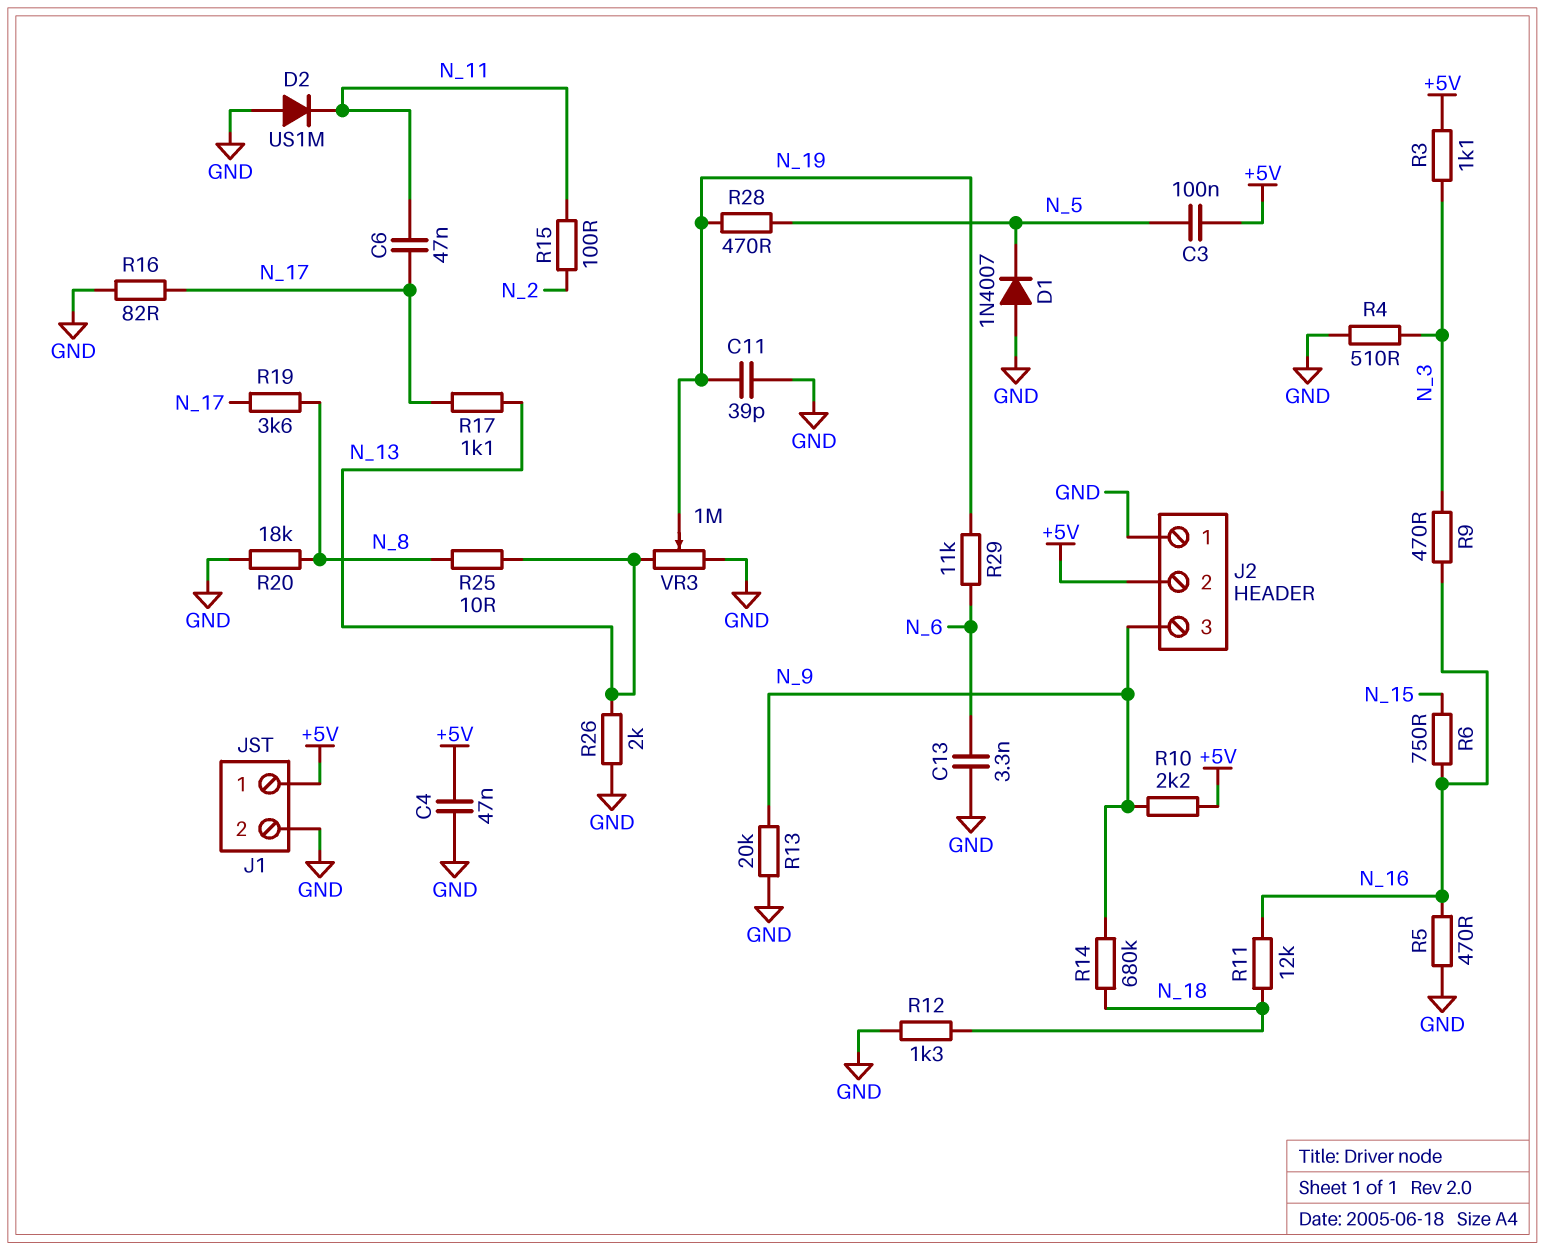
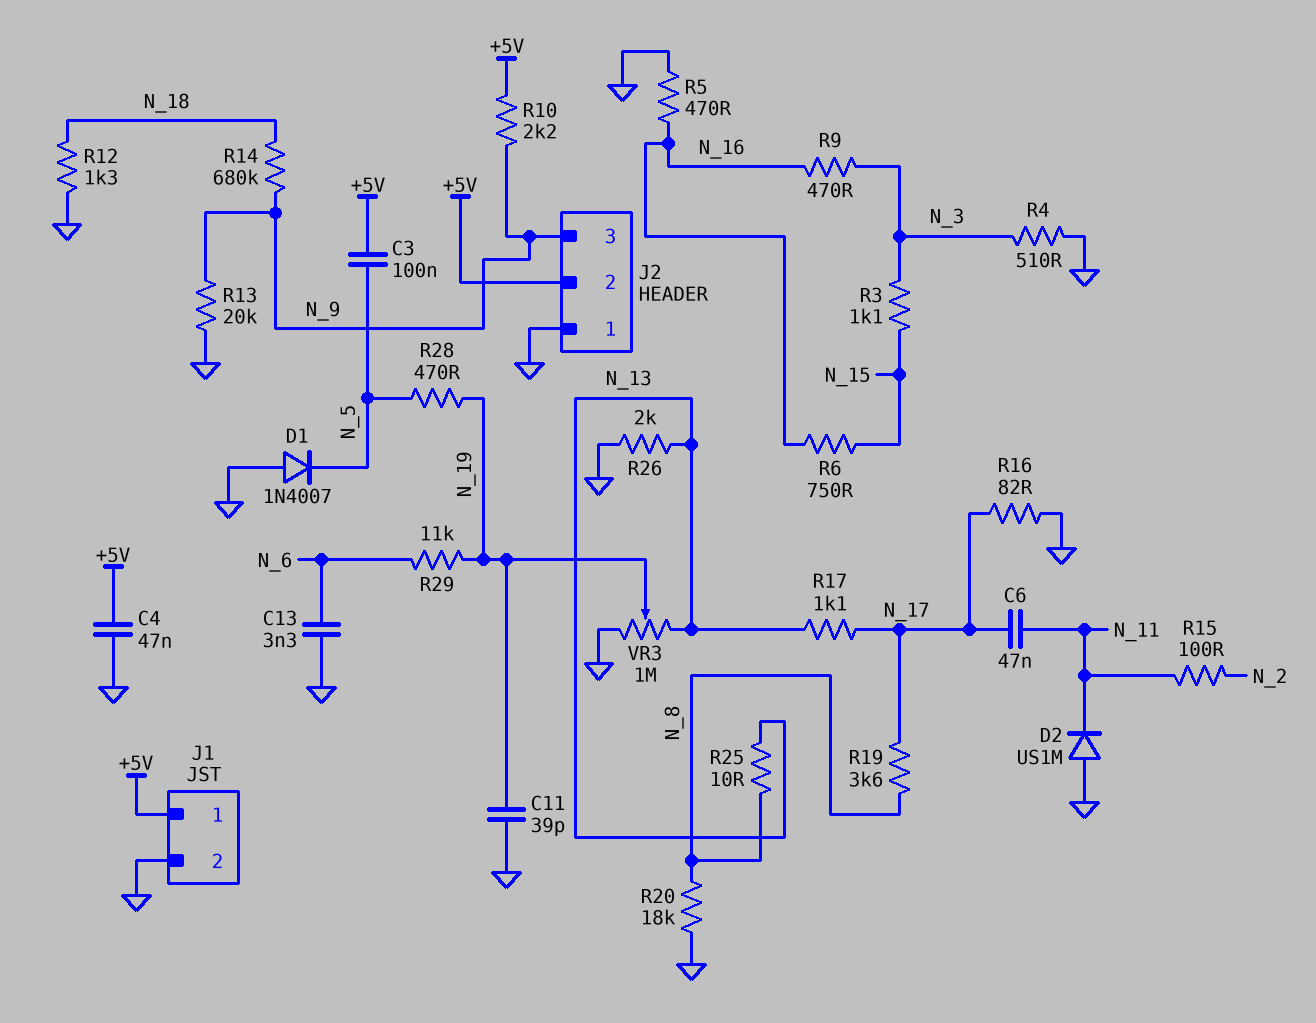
R3: 1.1k (+5V, N_3) -> 1.1k (N_3, N_15)
R11: 12k (N_16, N_18) -> none

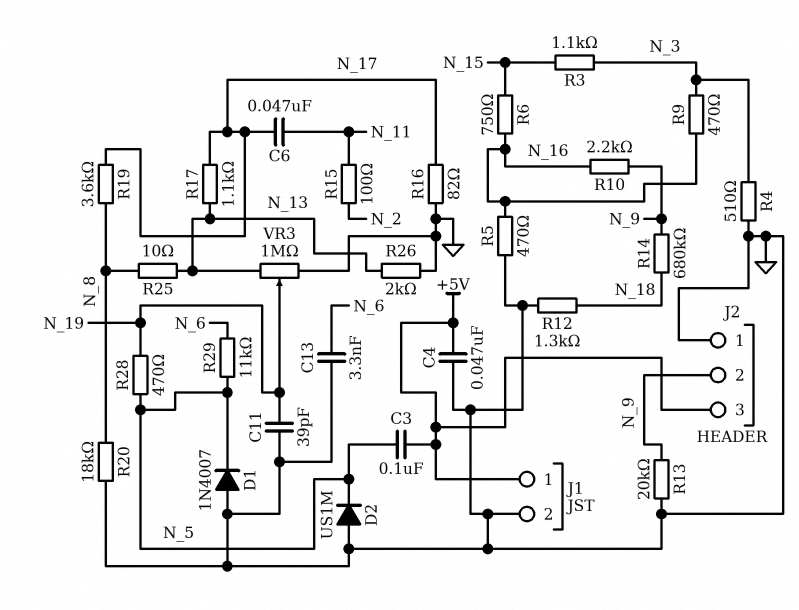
D2: diode US1M (A GND, K N_11) -> diode US1M (A GND, K N_5)
J2 pin 2: +5V -> N_9
J2 pin 3: N_9 -> +5V
R10: 2.2k (+5V, N_9) -> 2.2k (N_9, N_16)
R29: 11k (N_6, N_19) -> 11k (N_5, N_6)

